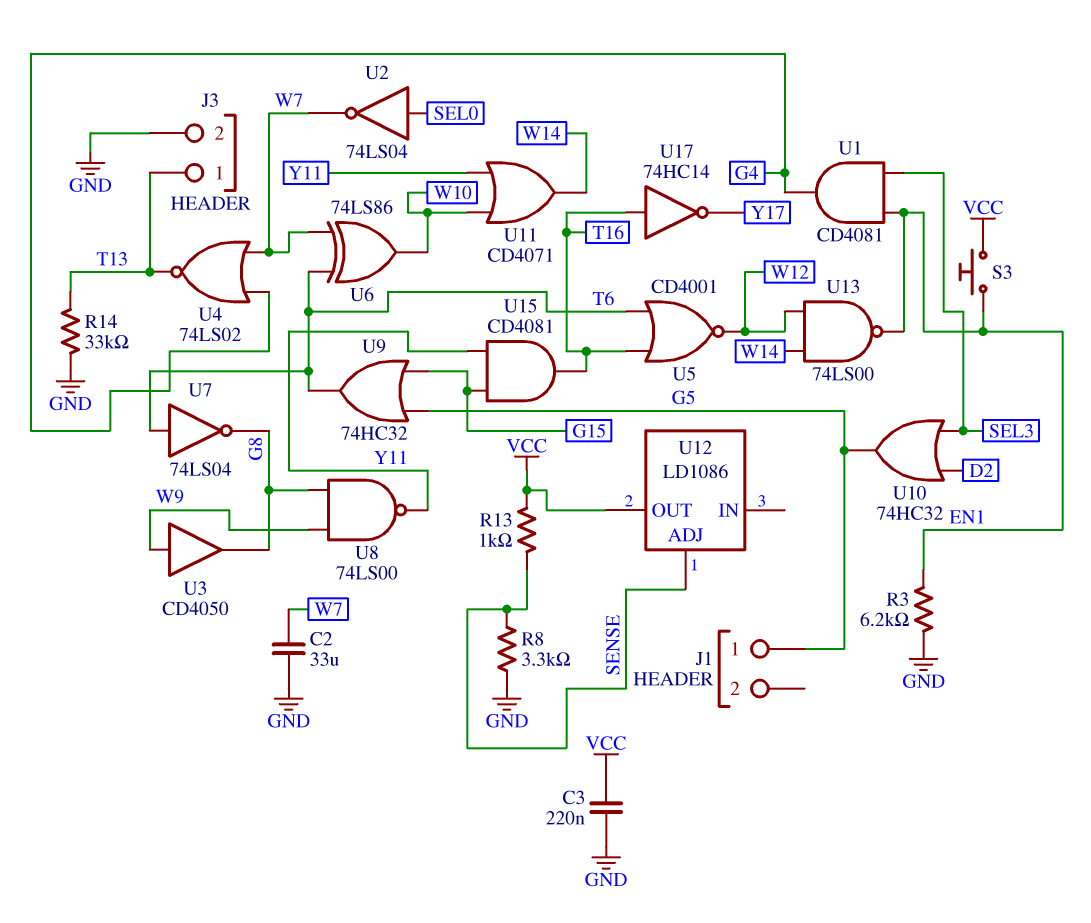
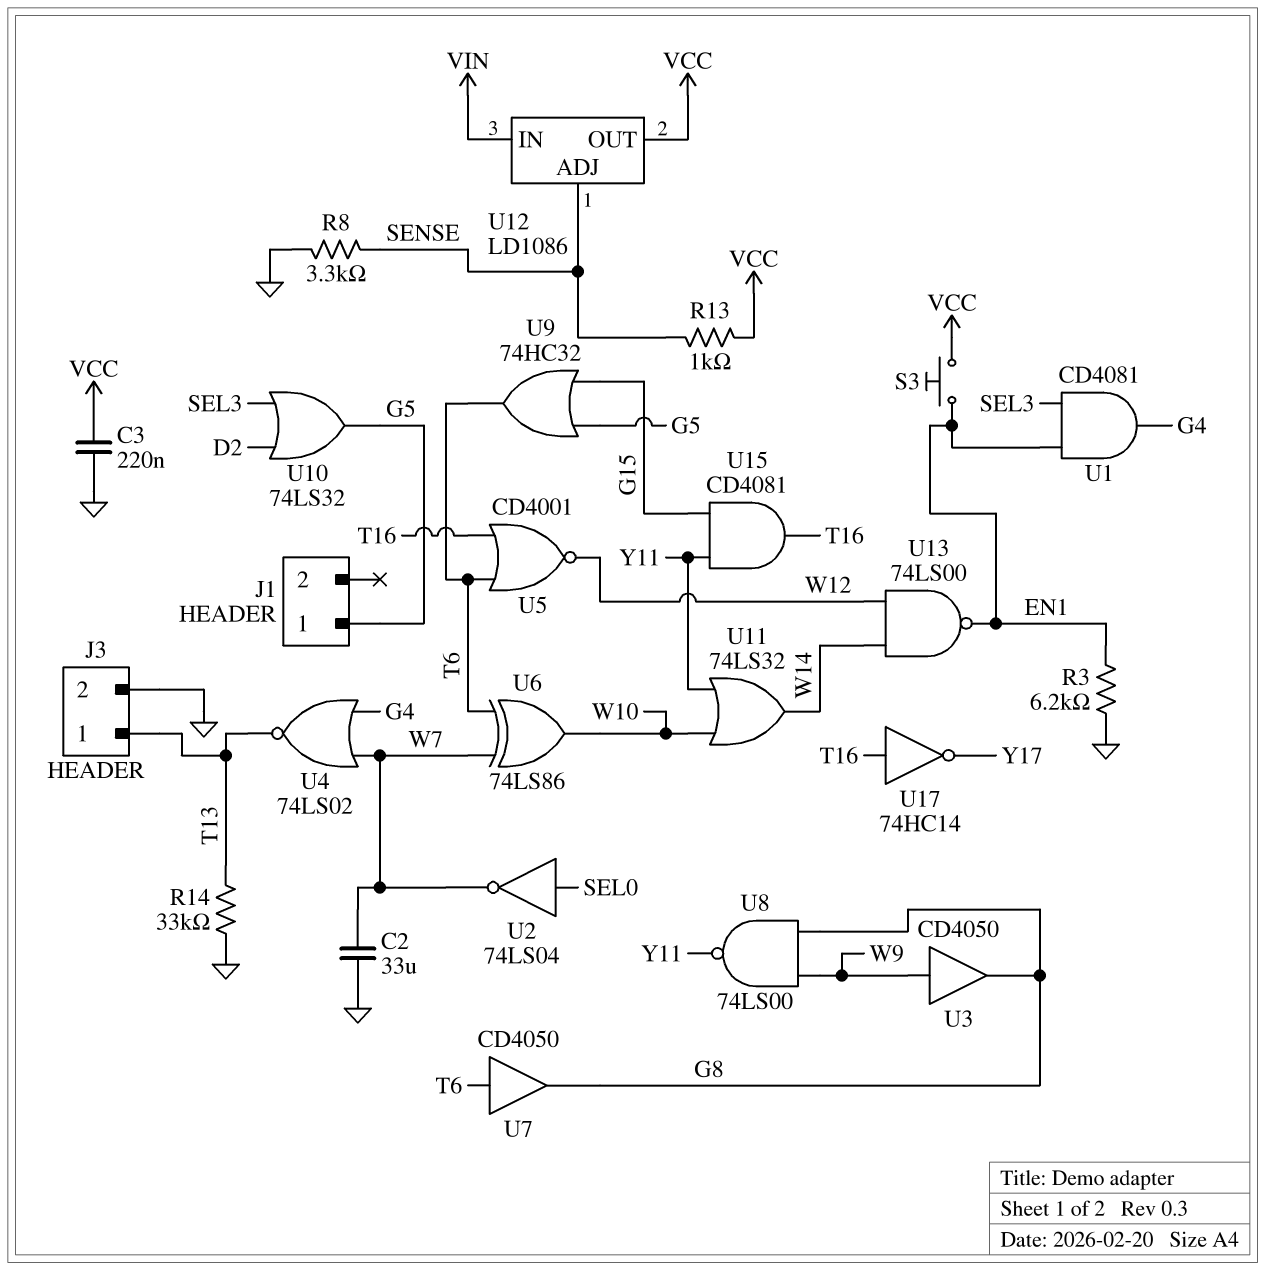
U7: NOT 74LS04 (in T6, out G8) -> buffer CD4050 (in T6, out G8)
U10: OR 74HC32 (in D2, in SEL3, out G5) -> OR 74LS32 (in D2, in SEL3, out G5)
U11: OR CD4071 (in W10, in Y11, out W14) -> OR 74LS32 (in W10, in Y11, out W14)
U12 pin IN: none -> VIN

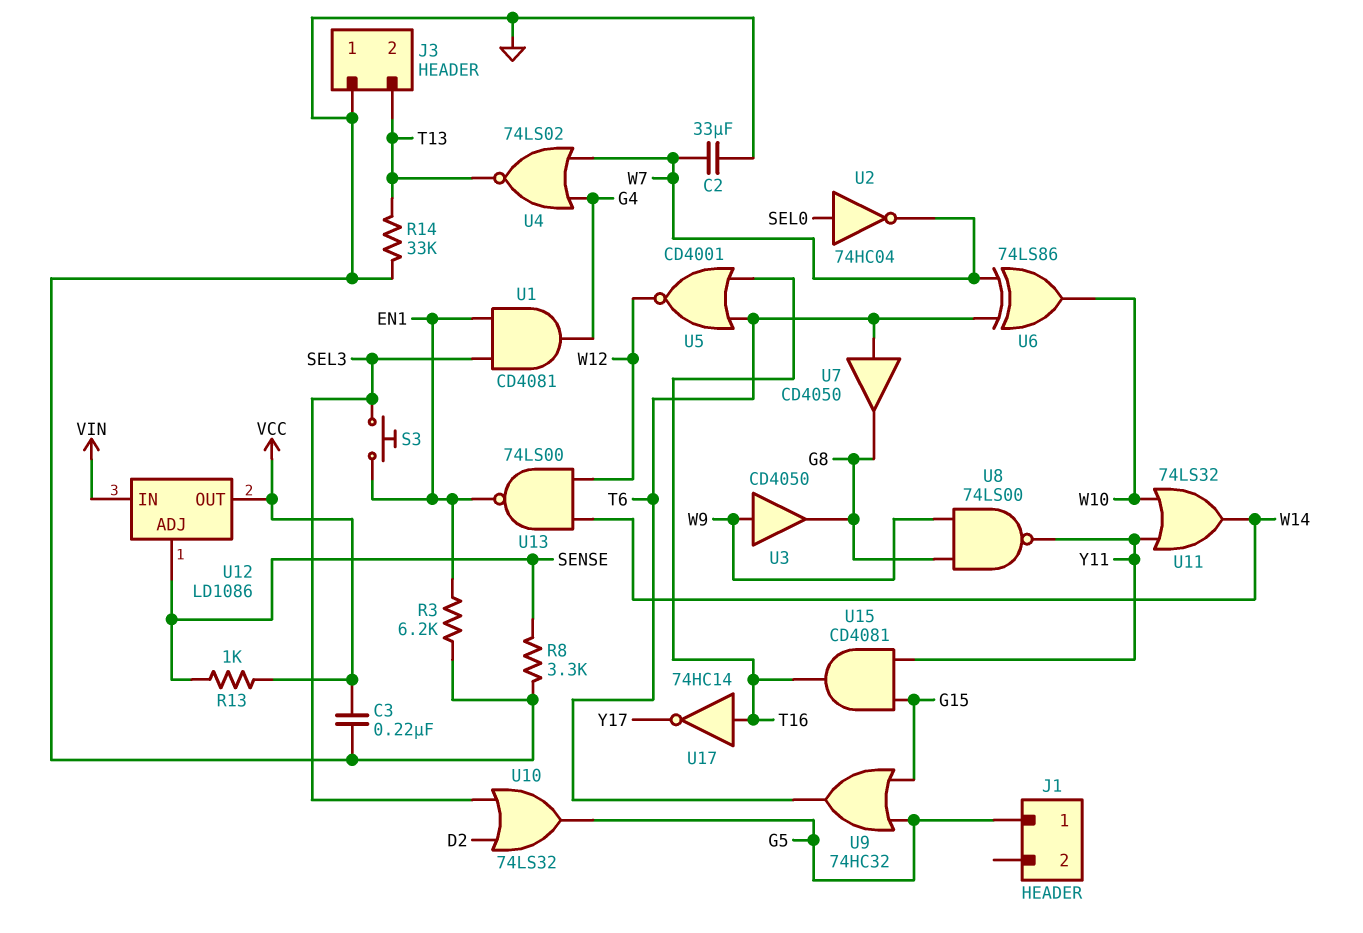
J3 pin 1: T13 -> GND
J3 pin 2: GND -> T13
S3: button (EN1, VCC) -> button (EN1, SEL3)
U2: NOT 74LS04 (in SEL0, out W7) -> NOT 74HC04 (in SEL0, out W7)

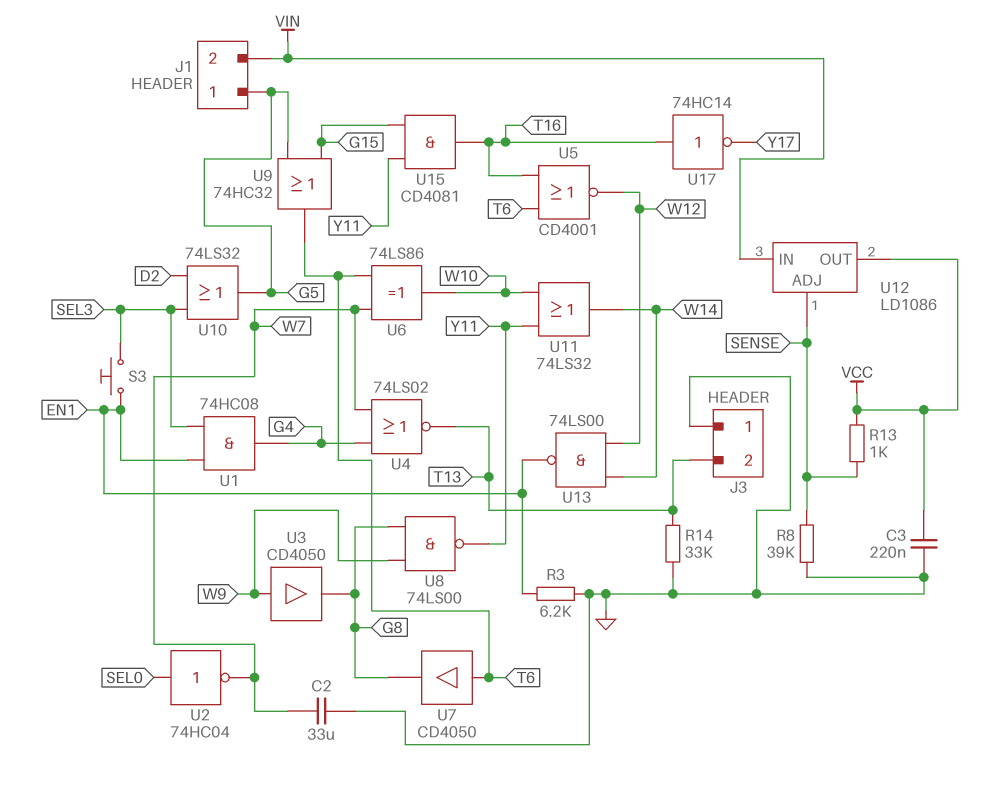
J1 pin 2: none -> VIN
R8: 3.3k (GND, SENSE) -> 39k (GND, SENSE)
U1: AND CD4081 (in EN1, in SEL3, out G4) -> AND 74HC08 (in EN1, in SEL3, out G4)

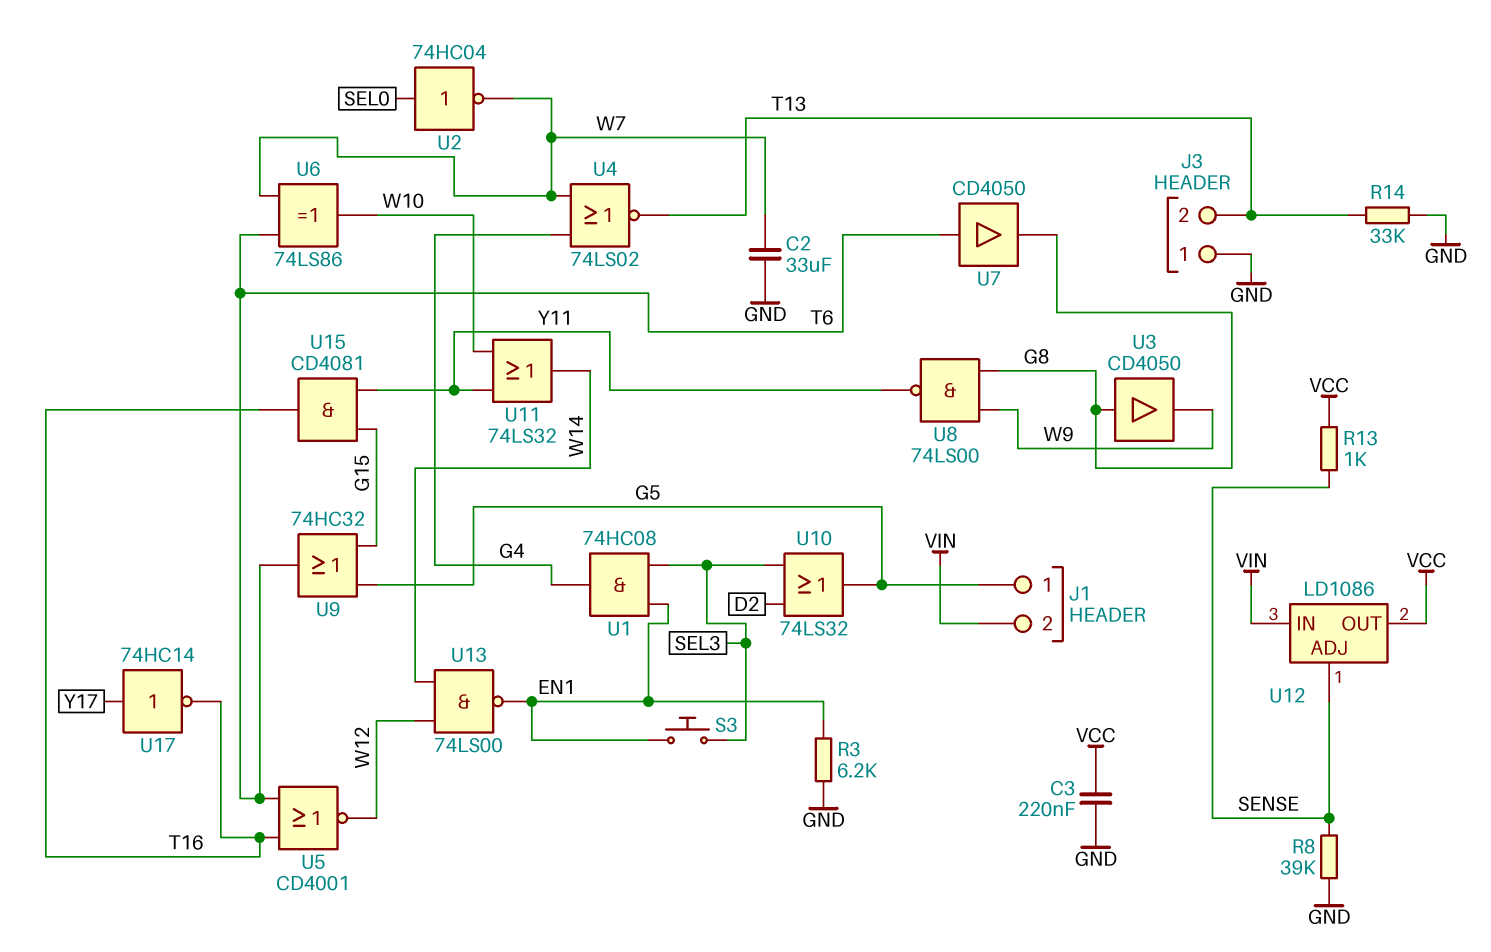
U3: buffer CD4050 (in W9, out G8) -> buffer CD4050 (in G8, out W9)
U17: NOT 74HC14 (in T16, out Y17) -> NOT 74HC14 (in Y17, out T16)

